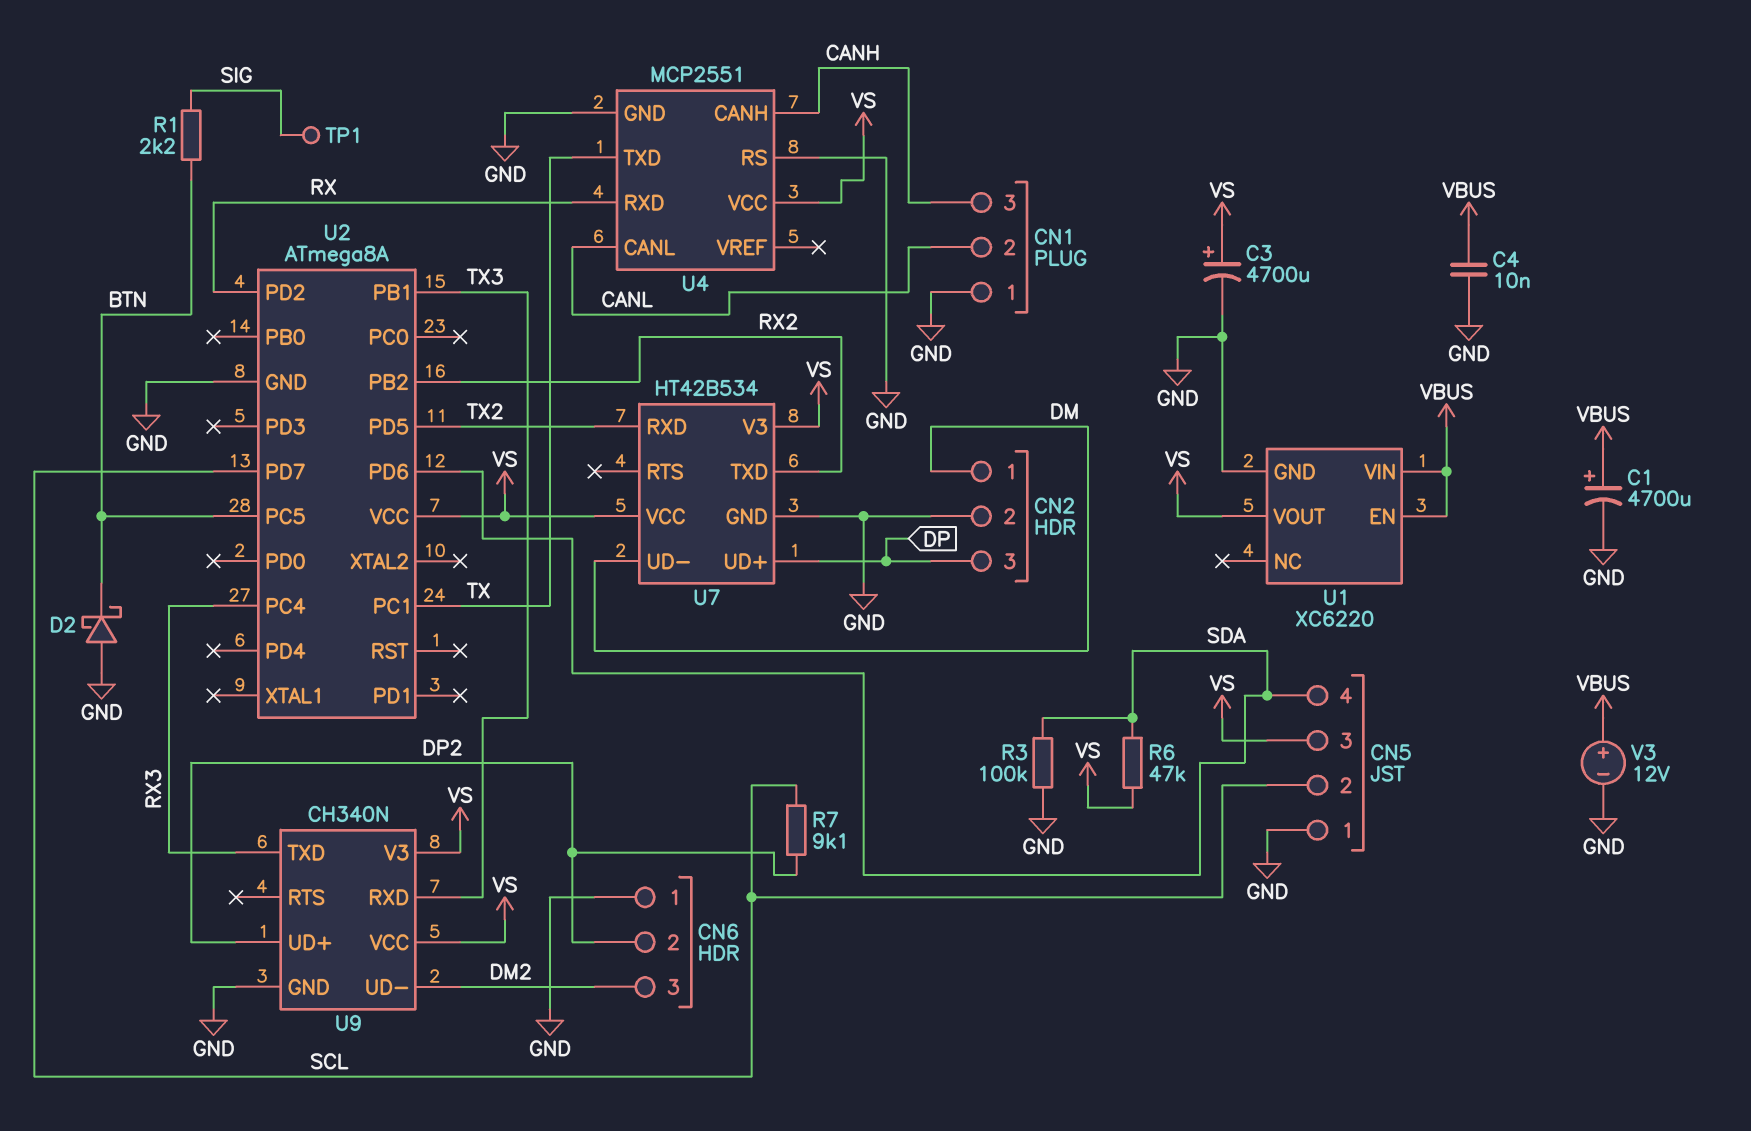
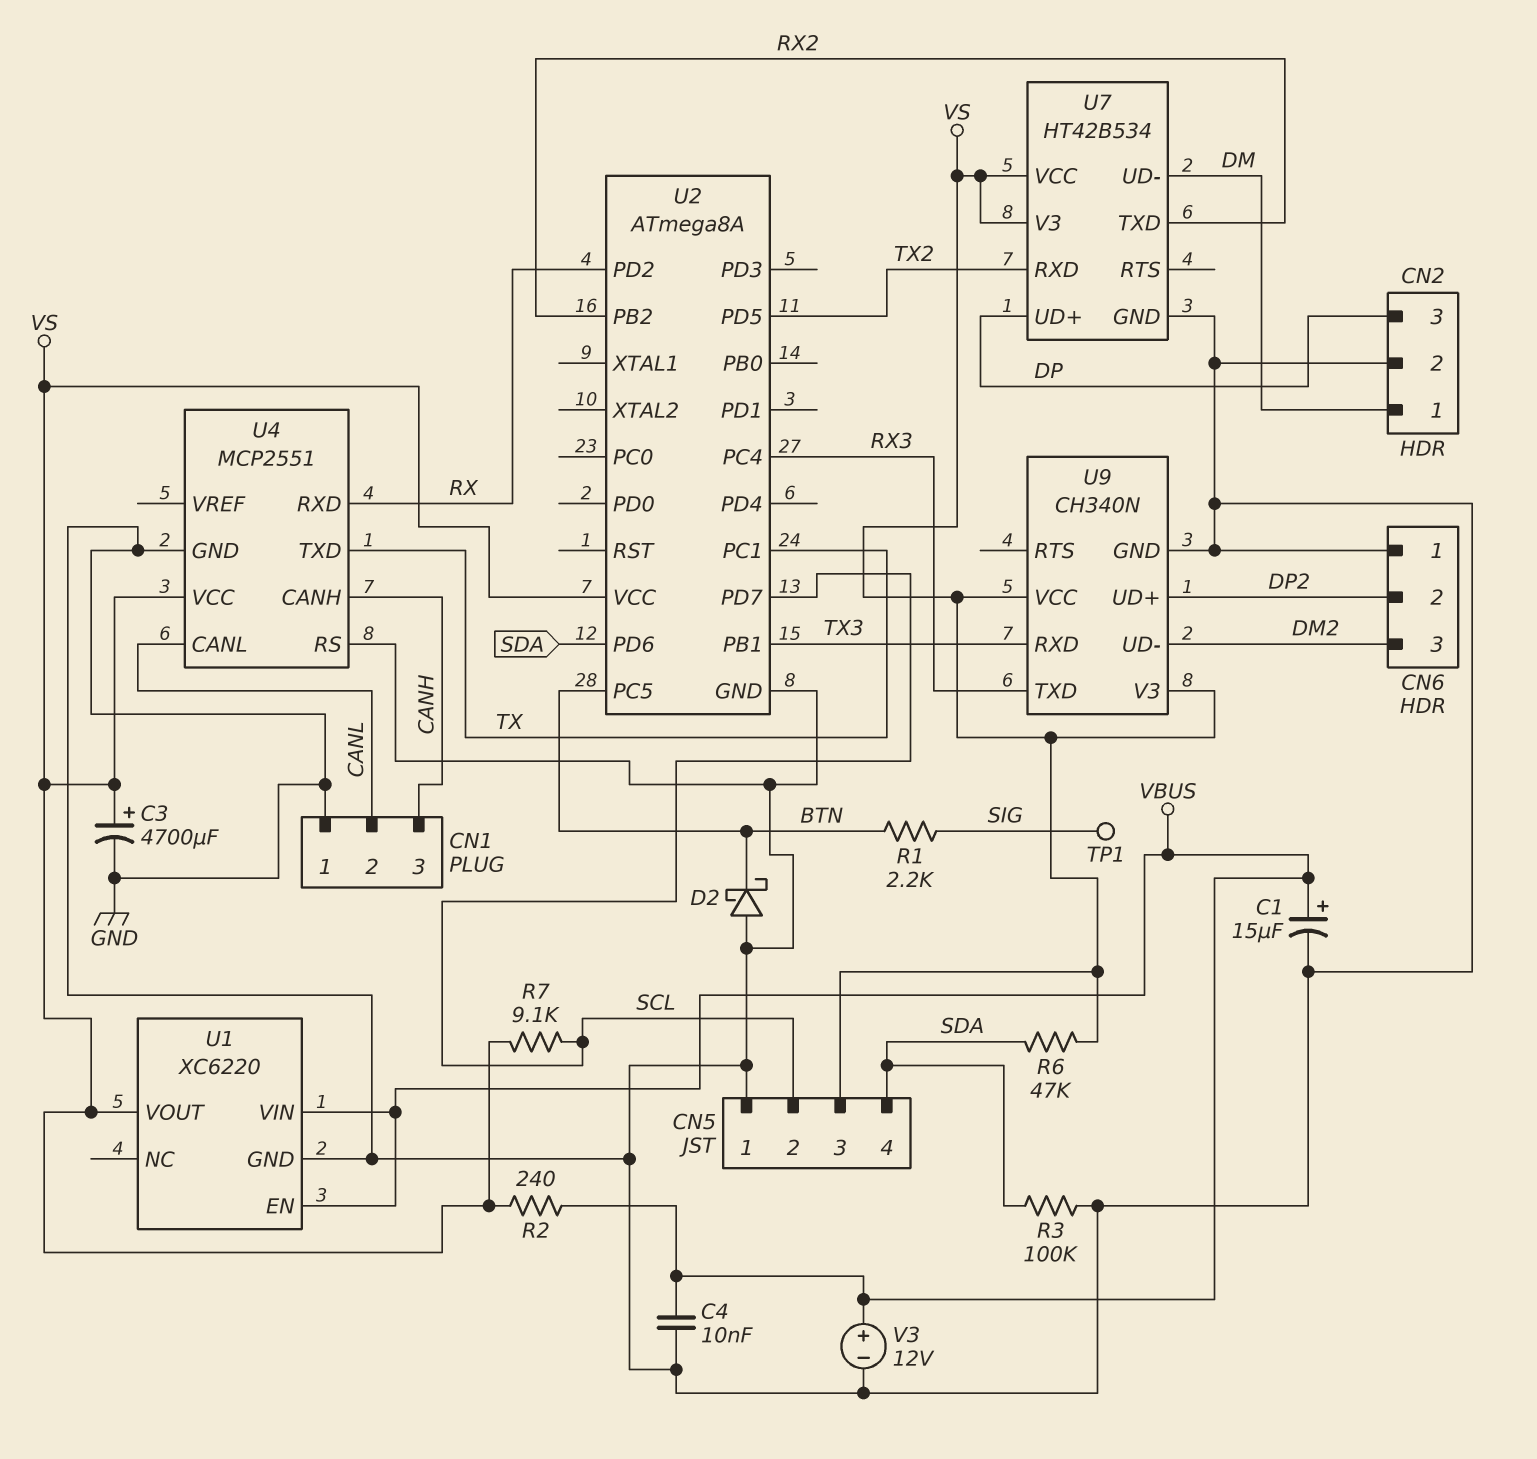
C1: 4700uF (plus VBUS, minus GND) -> 15uF (plus VBUS, minus GND)
R2: none -> 240 (VBUS, VS)
R7: 9.1k (DP2, SCL) -> 9.1k (SCL, VS)

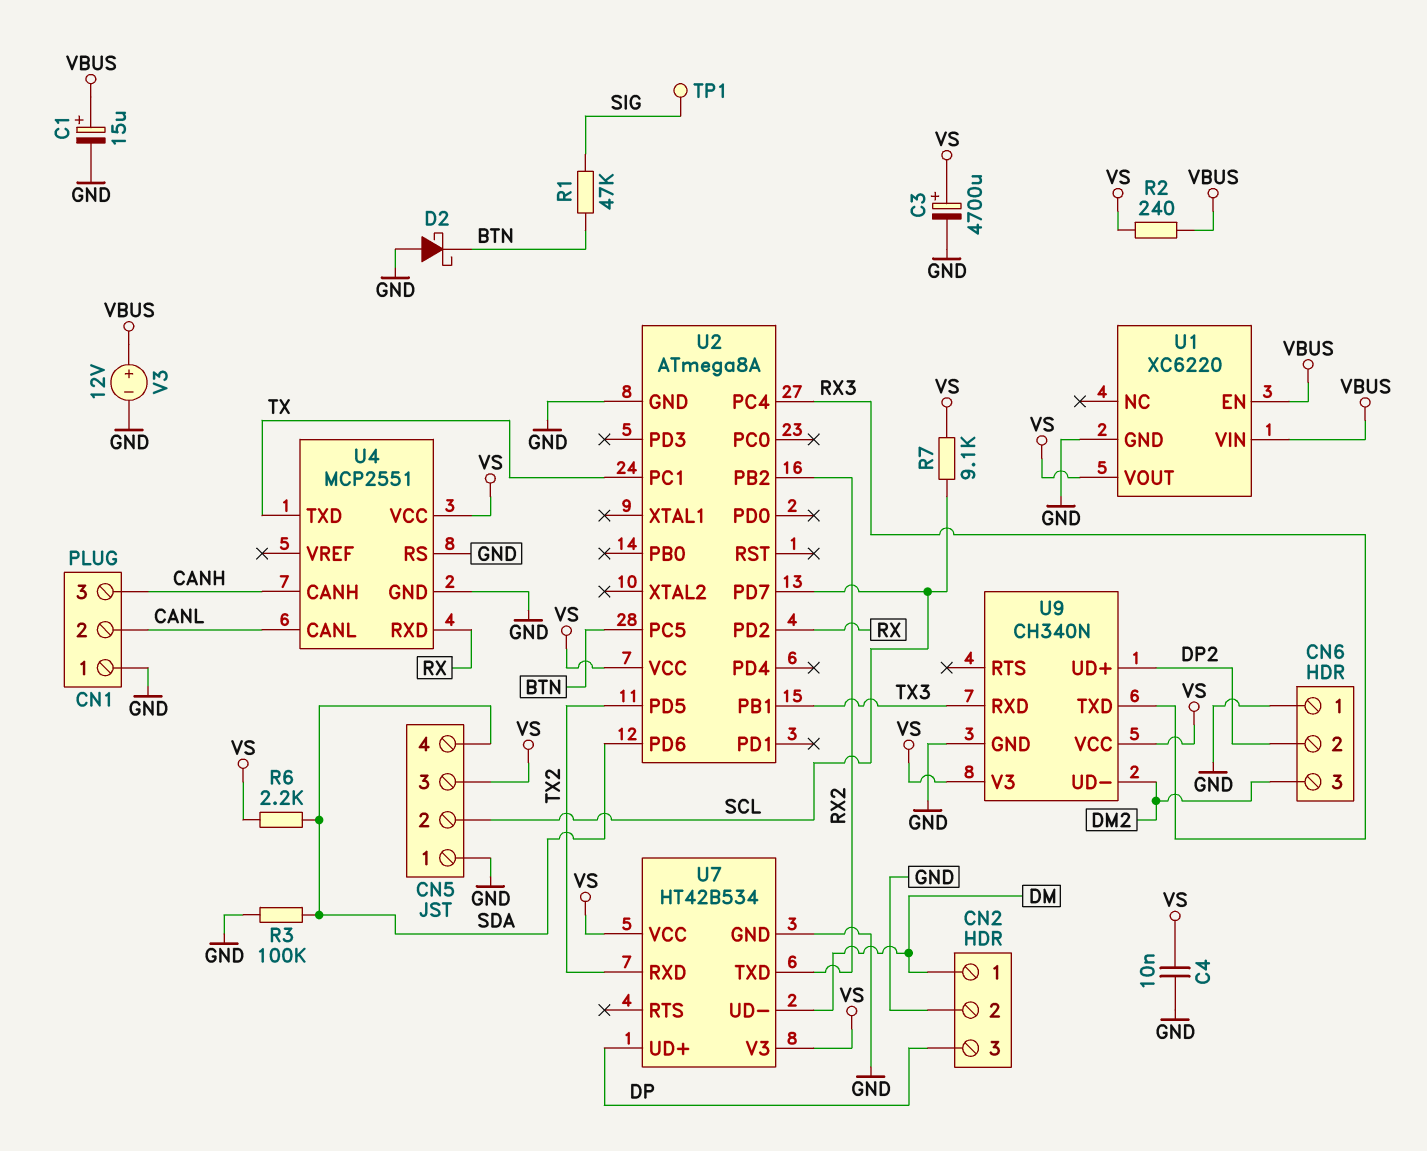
C4: 10nF (GND, VBUS) -> 10nF (GND, VS)
R1: 2.2k (BTN, SIG) -> 47k (BTN, SIG)
R6: 47k (SDA, VS) -> 2.2k (SDA, VS)

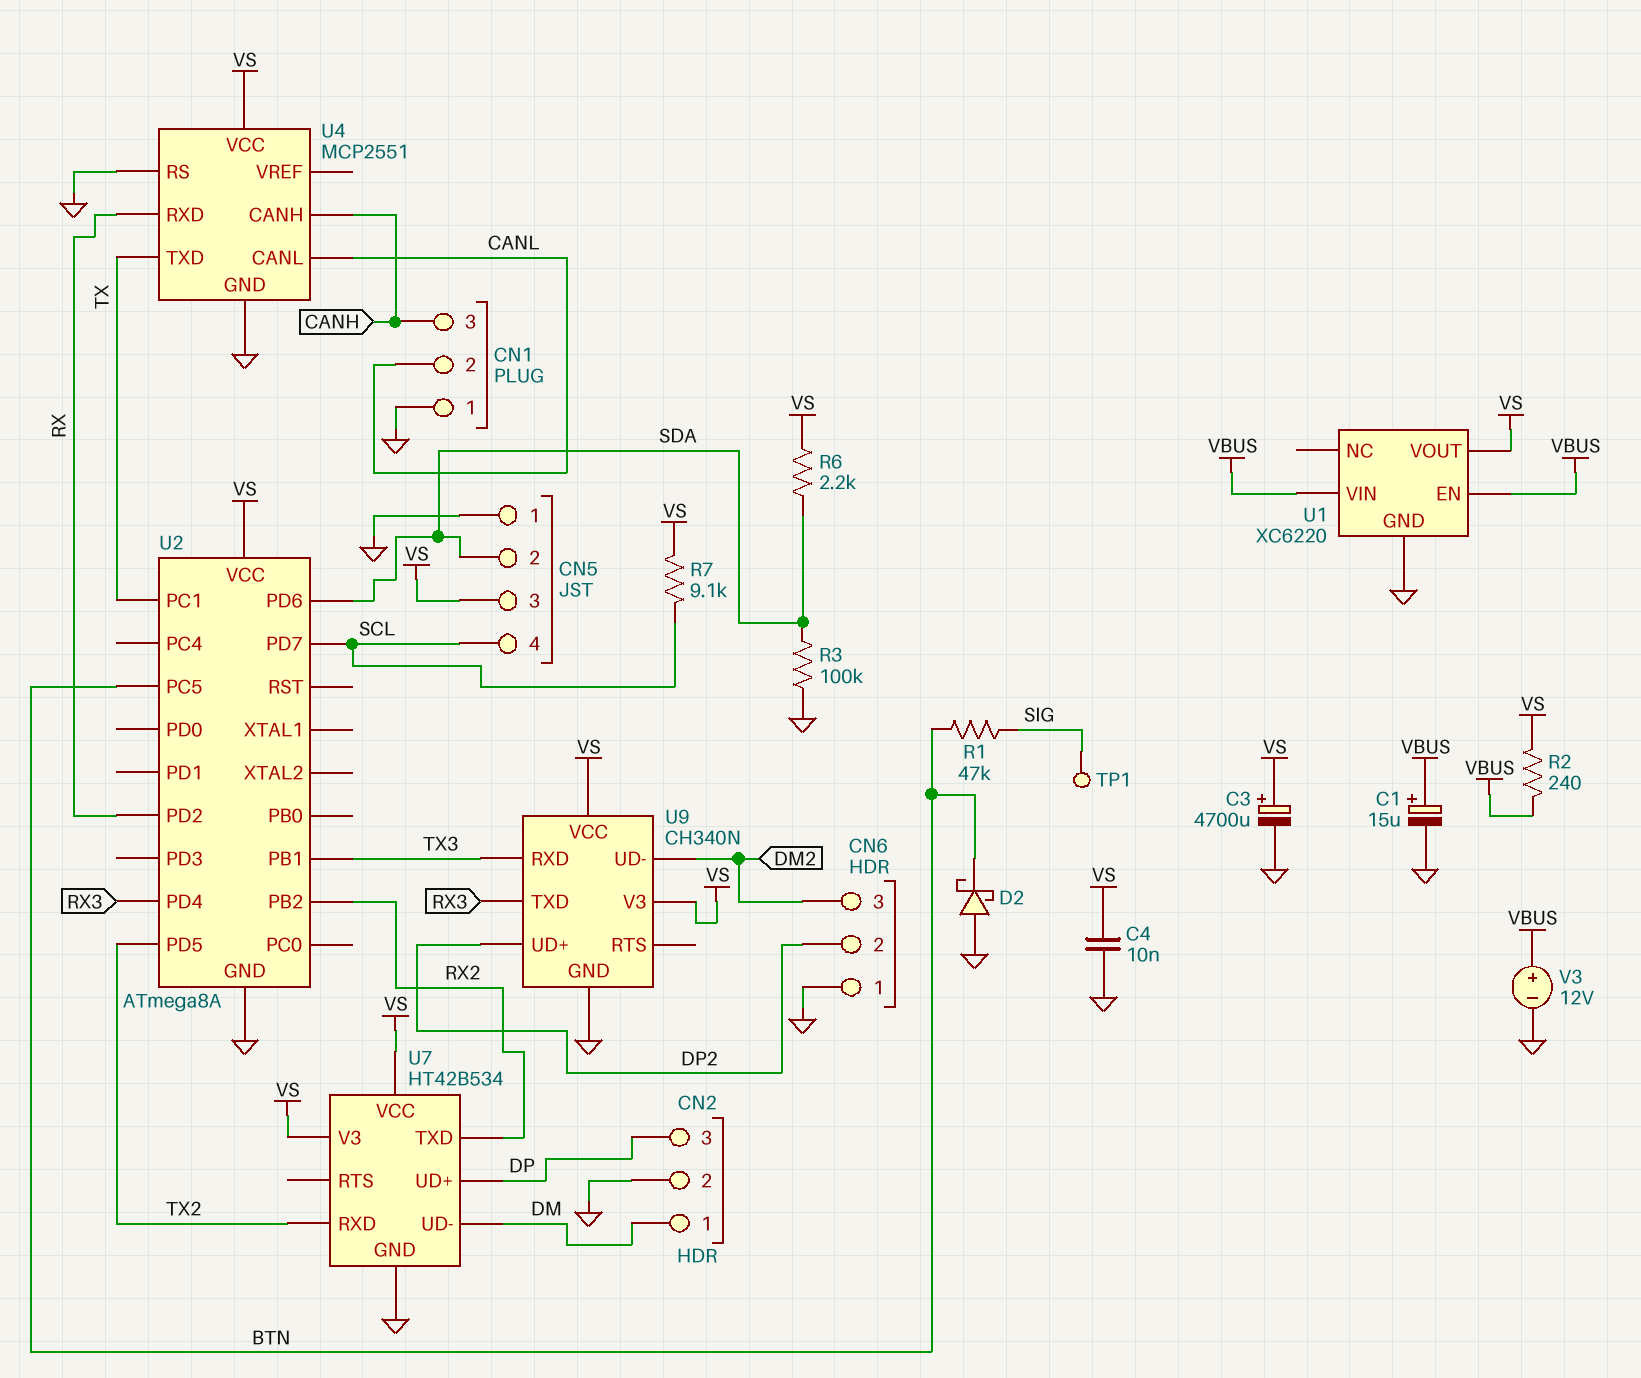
CN5 pin 2: SCL -> SDA
CN5 pin 4: SDA -> SCL
U2 pin PC4: RX3 -> none
U2 pin PD4: none -> RX3

